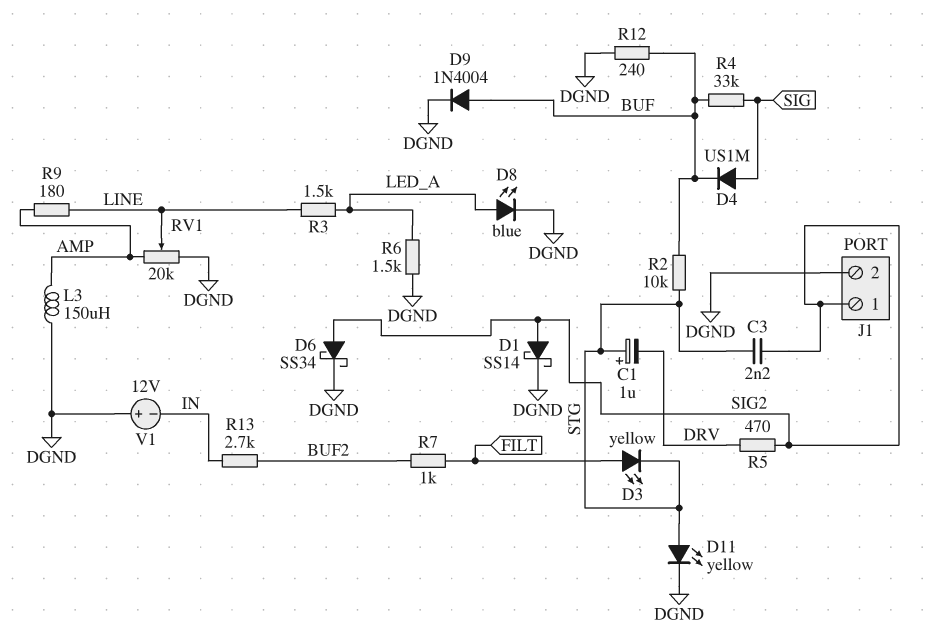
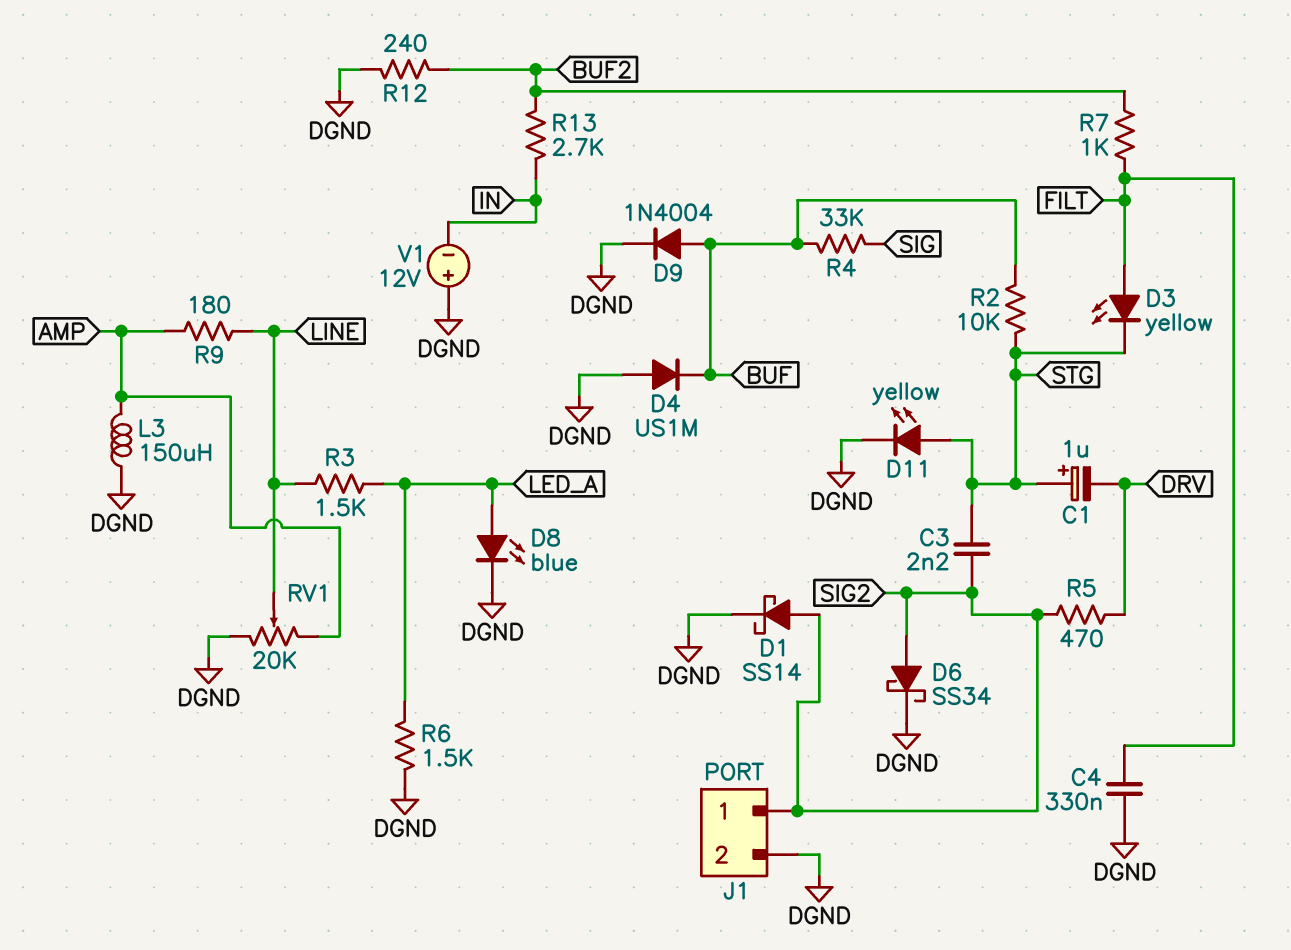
C4: none -> 330nF (DGND, FILT)
D4: diode US1M (A SIG, K BUF) -> diode US1M (A DGND, K BUF)
R12: 240 (BUF, DGND) -> 240 (BUF2, DGND)

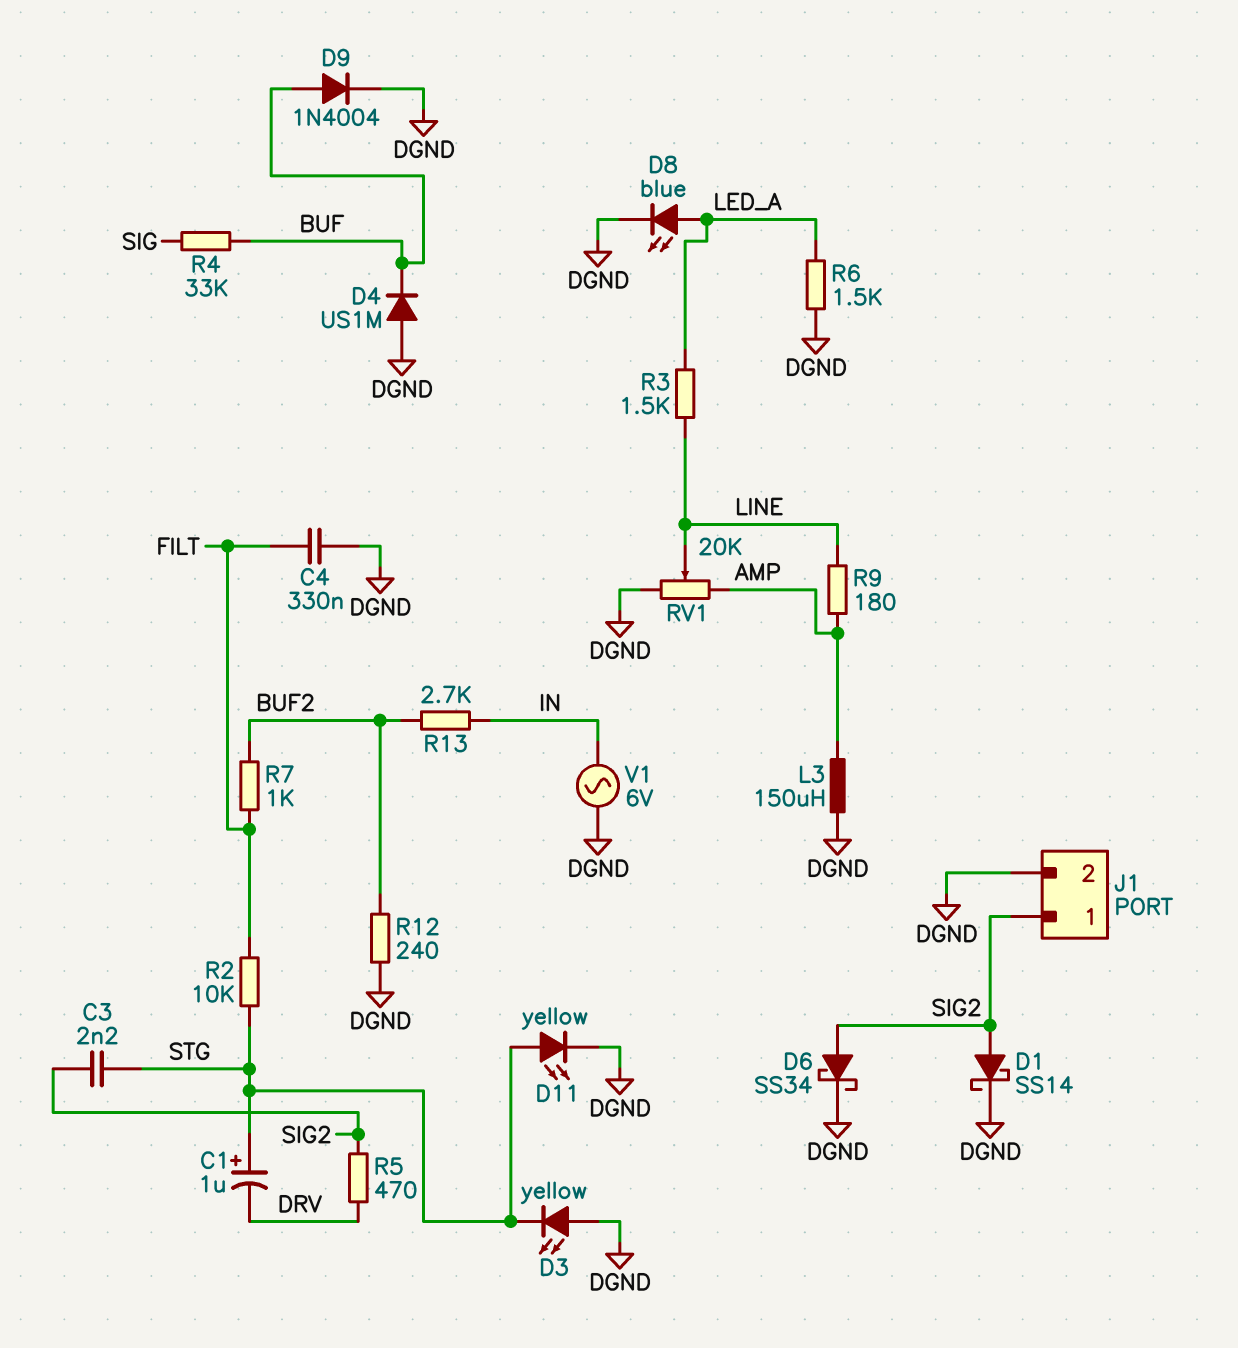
D3: LED yellow (A FILT, K STG) -> LED yellow (A DGND, K STG)
R2: 10k (BUF, STG) -> 10k (FILT, STG)
V1: 12V (plus DGND, minus IN) -> AC 6V (DGND, IN)

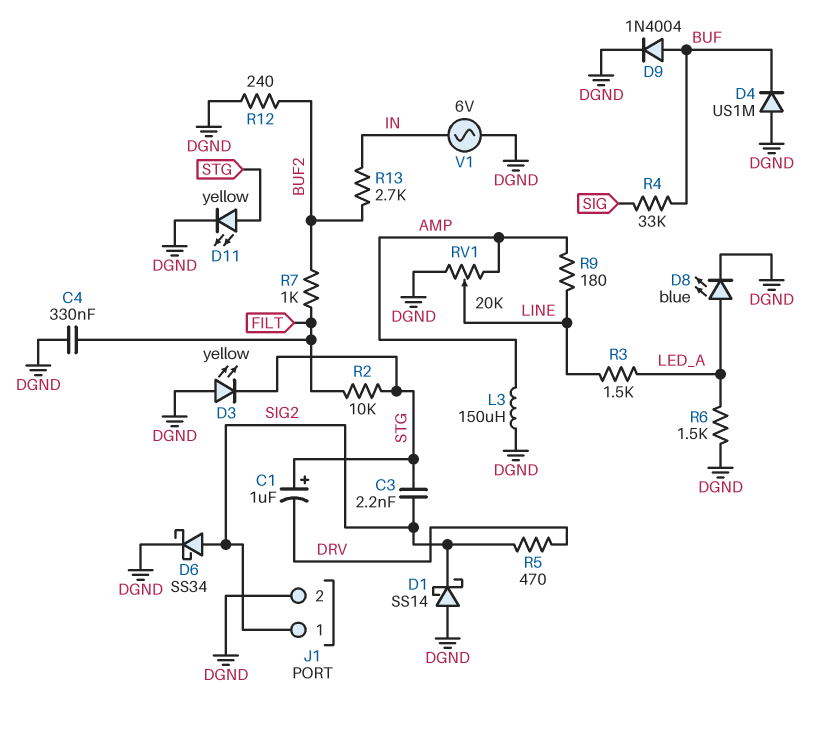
D1: schottky SS14 (A SIG2, K DGND) -> schottky SS14 (A DGND, K SIG2)

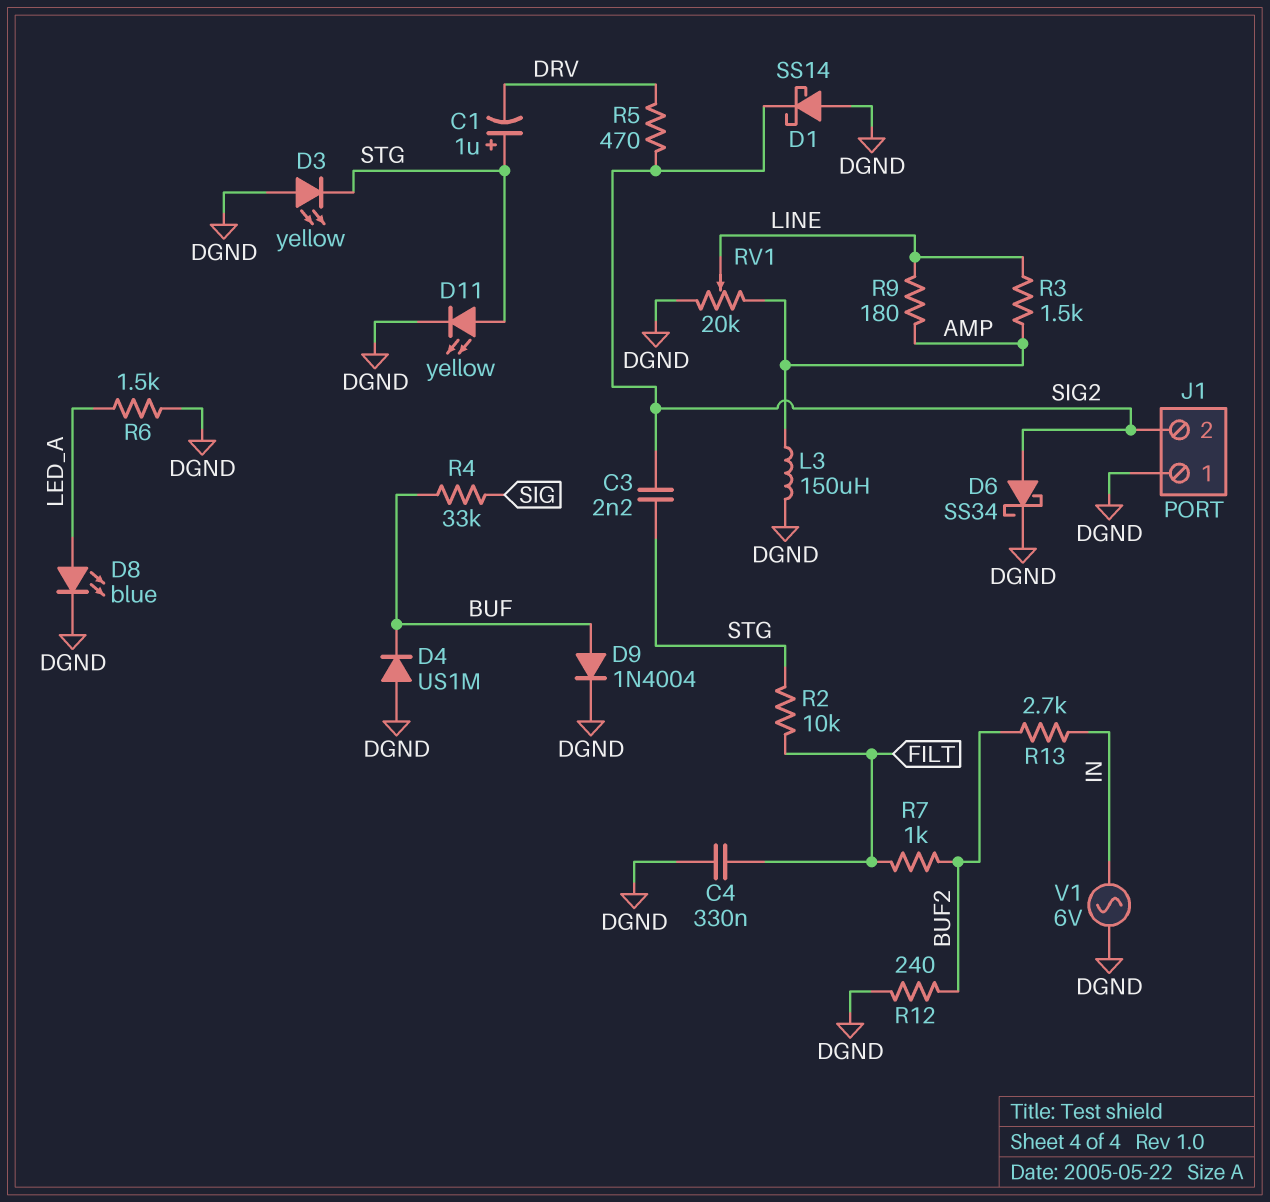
J1 pin 1: SIG2 -> DGND
J1 pin 2: DGND -> SIG2
R3: 1.5k (LED_A, LINE) -> 1.5k (AMP, LINE)

